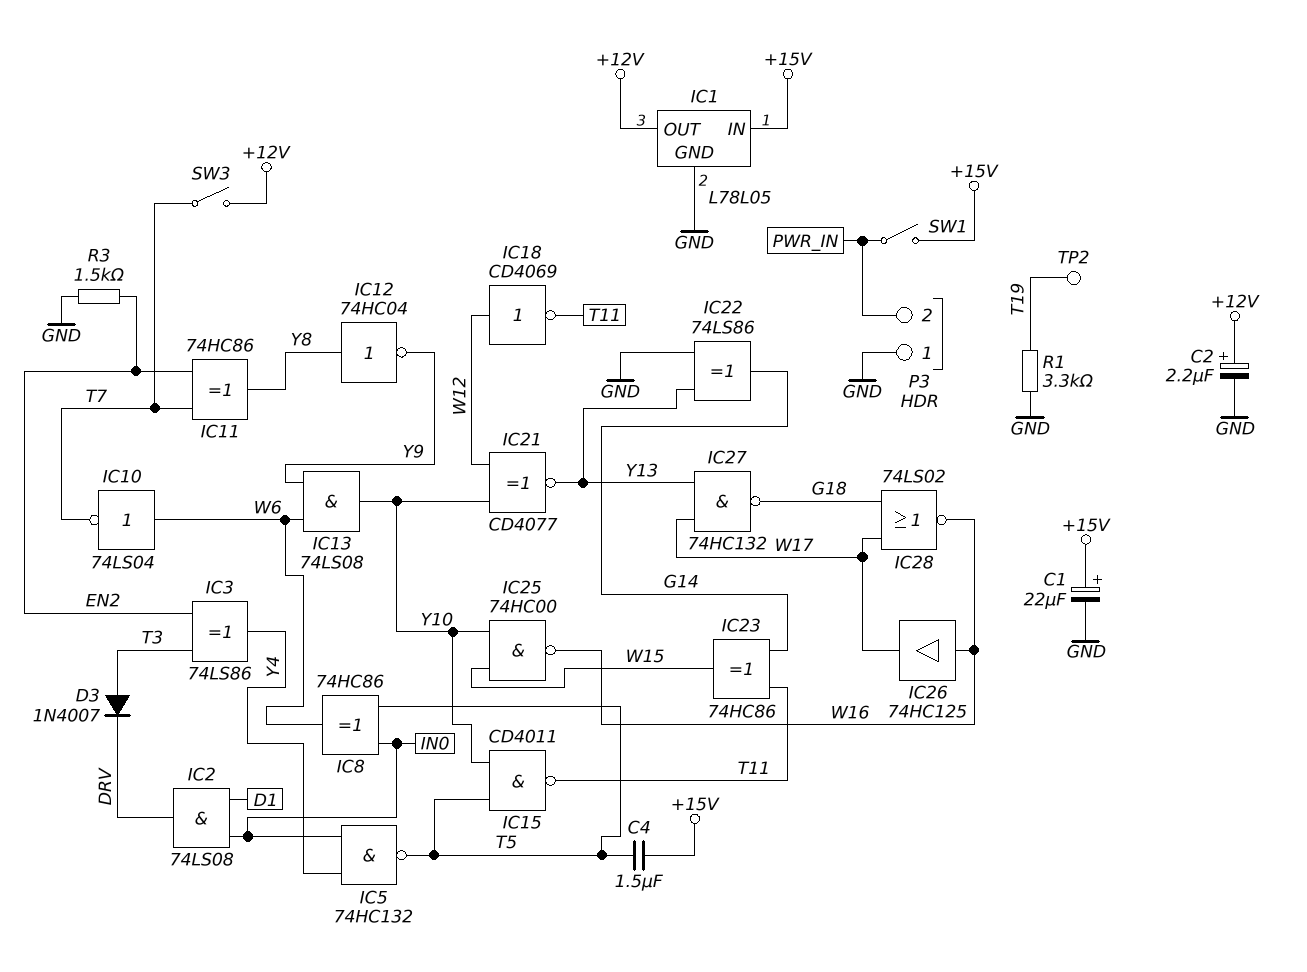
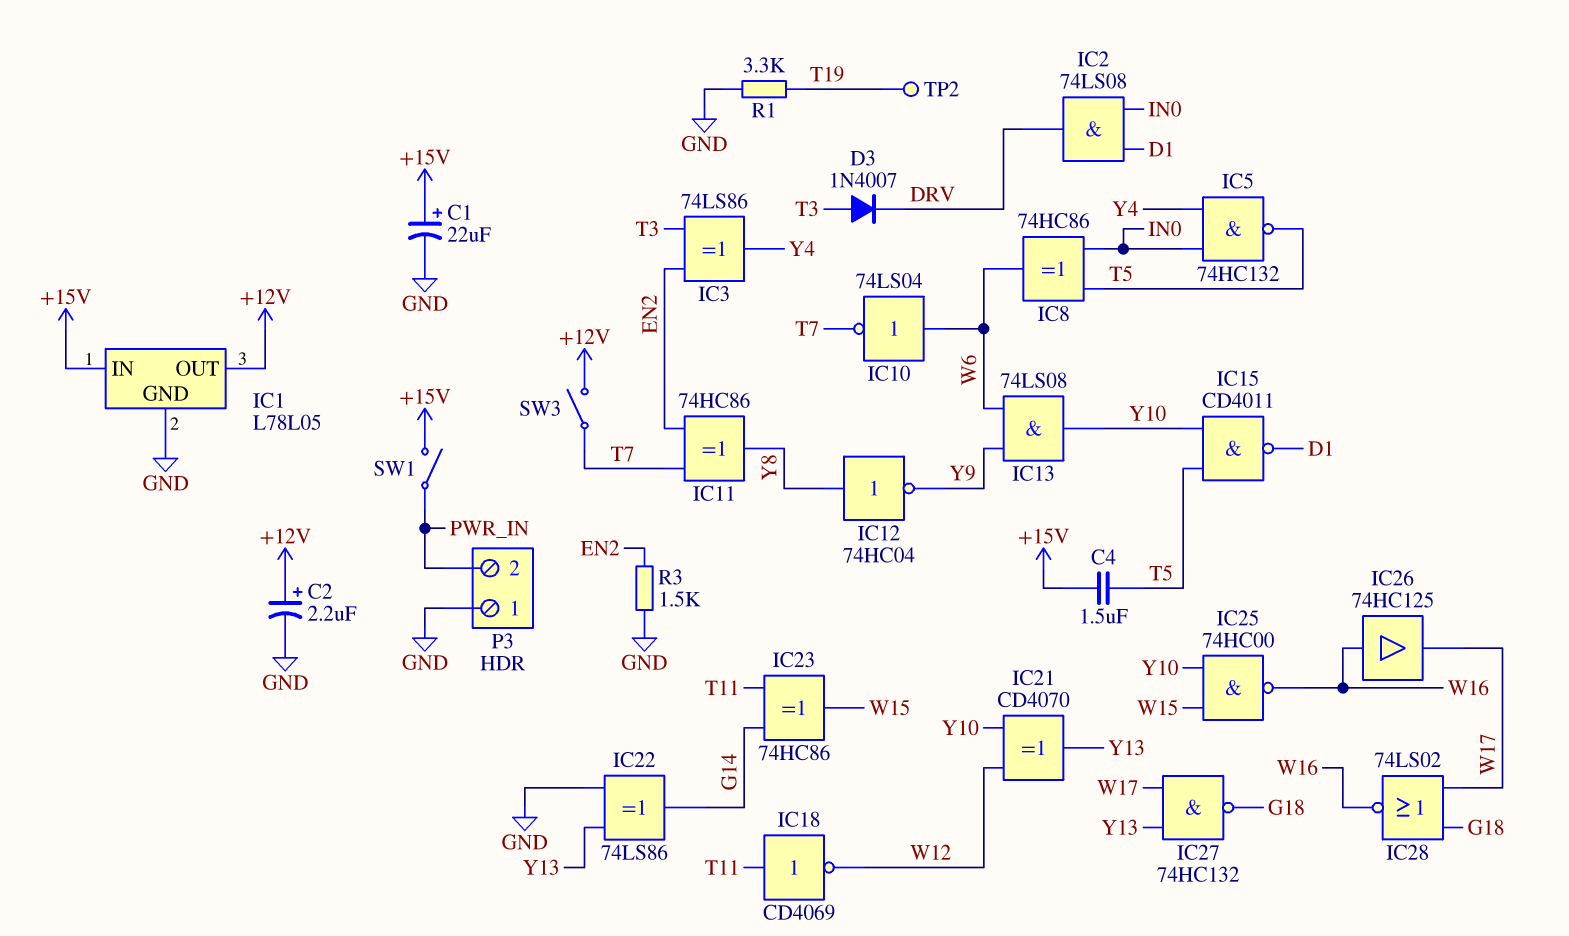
IC15: NAND CD4011 (in T5, in Y10, out T11) -> NAND CD4011 (in T5, in Y10, out D1)
IC18: NOT CD4069 (in W12, out T11) -> NOT CD4069 (in T11, out W12)
IC21: XNOR CD4077 (in W12, in Y10, out Y13) -> XOR CD4070 (in W12, in Y10, out Y13)

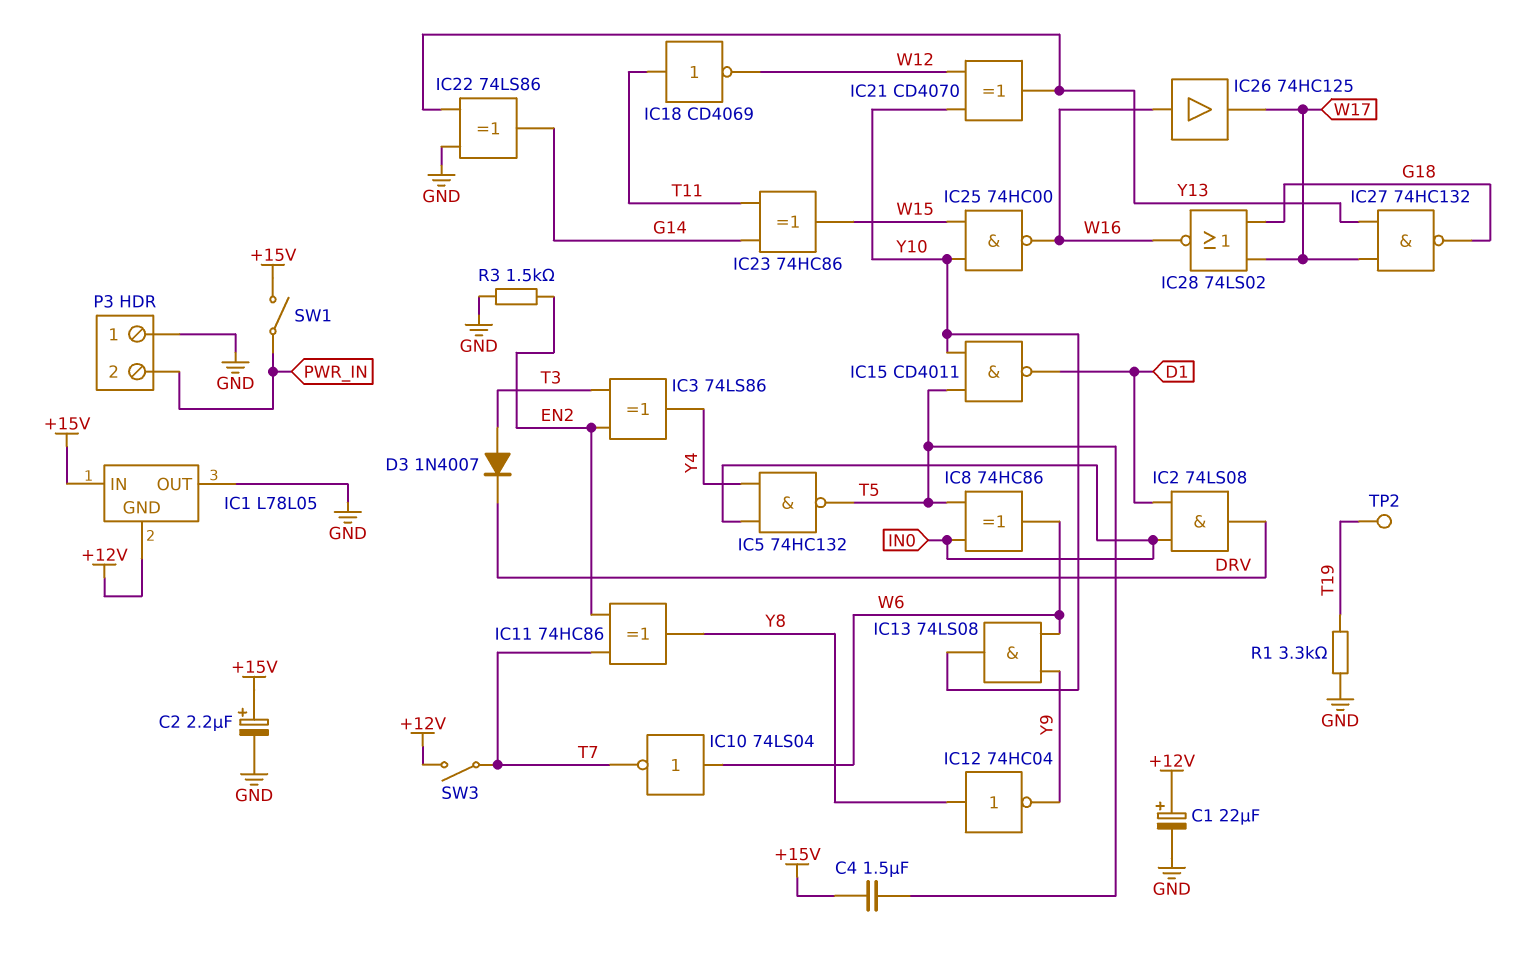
C1: 22uF (plus +15V, minus GND) -> 22uF (plus +12V, minus GND)
C2: 2.2uF (plus +12V, minus GND) -> 2.2uF (plus +15V, minus GND)
IC1 pin GND: GND -> +12V
IC1 pin OUT: +12V -> GND

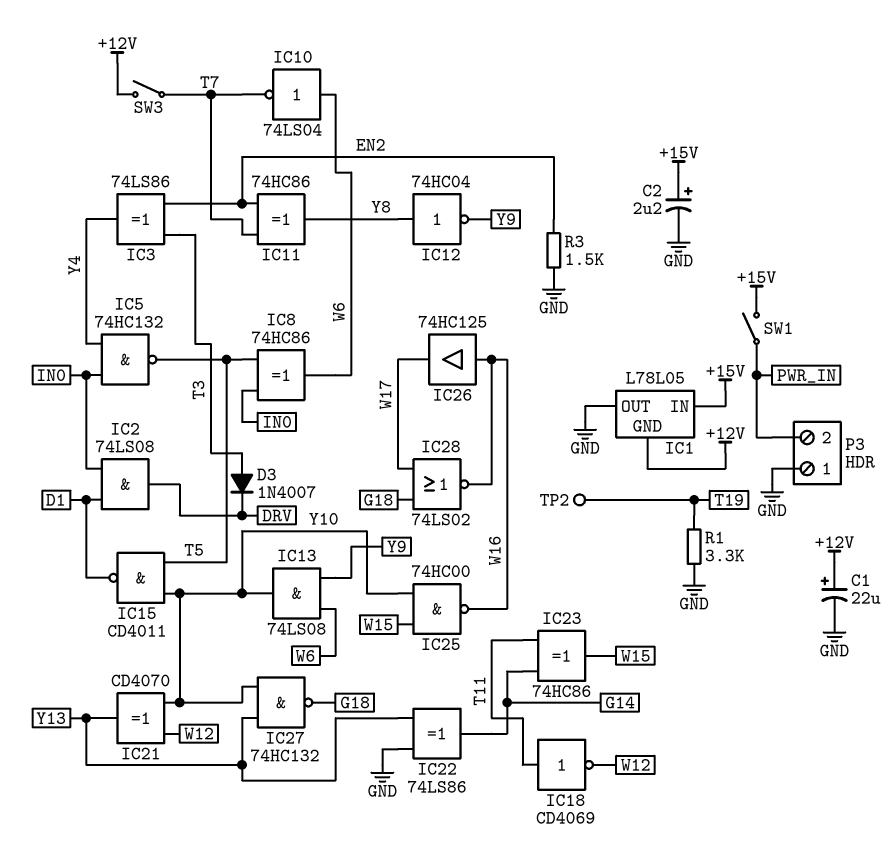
C4: 1.5uF (+15V, T5) -> none
IC27: NAND 74HC132 (in W17, in Y13, out G18) -> NAND 74HC132 (in Y10, in Y13, out G18)

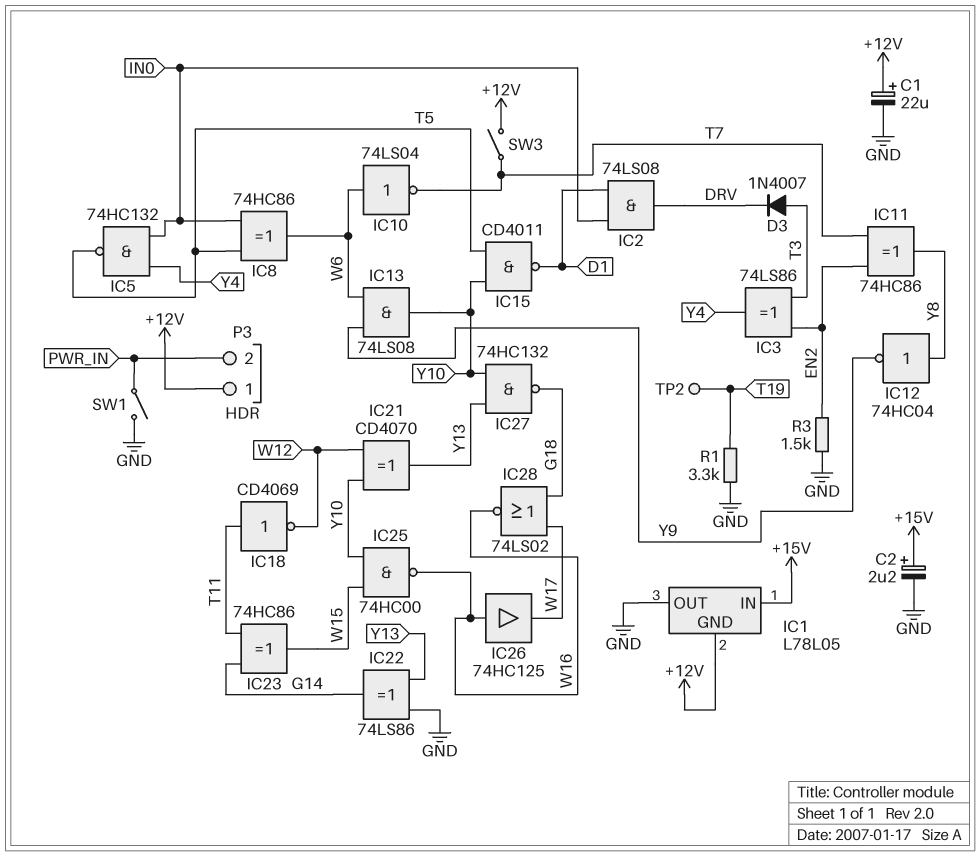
P3 pin 1: GND -> +12V
SW1: switch (+15V, PWR_IN) -> switch (GND, PWR_IN)

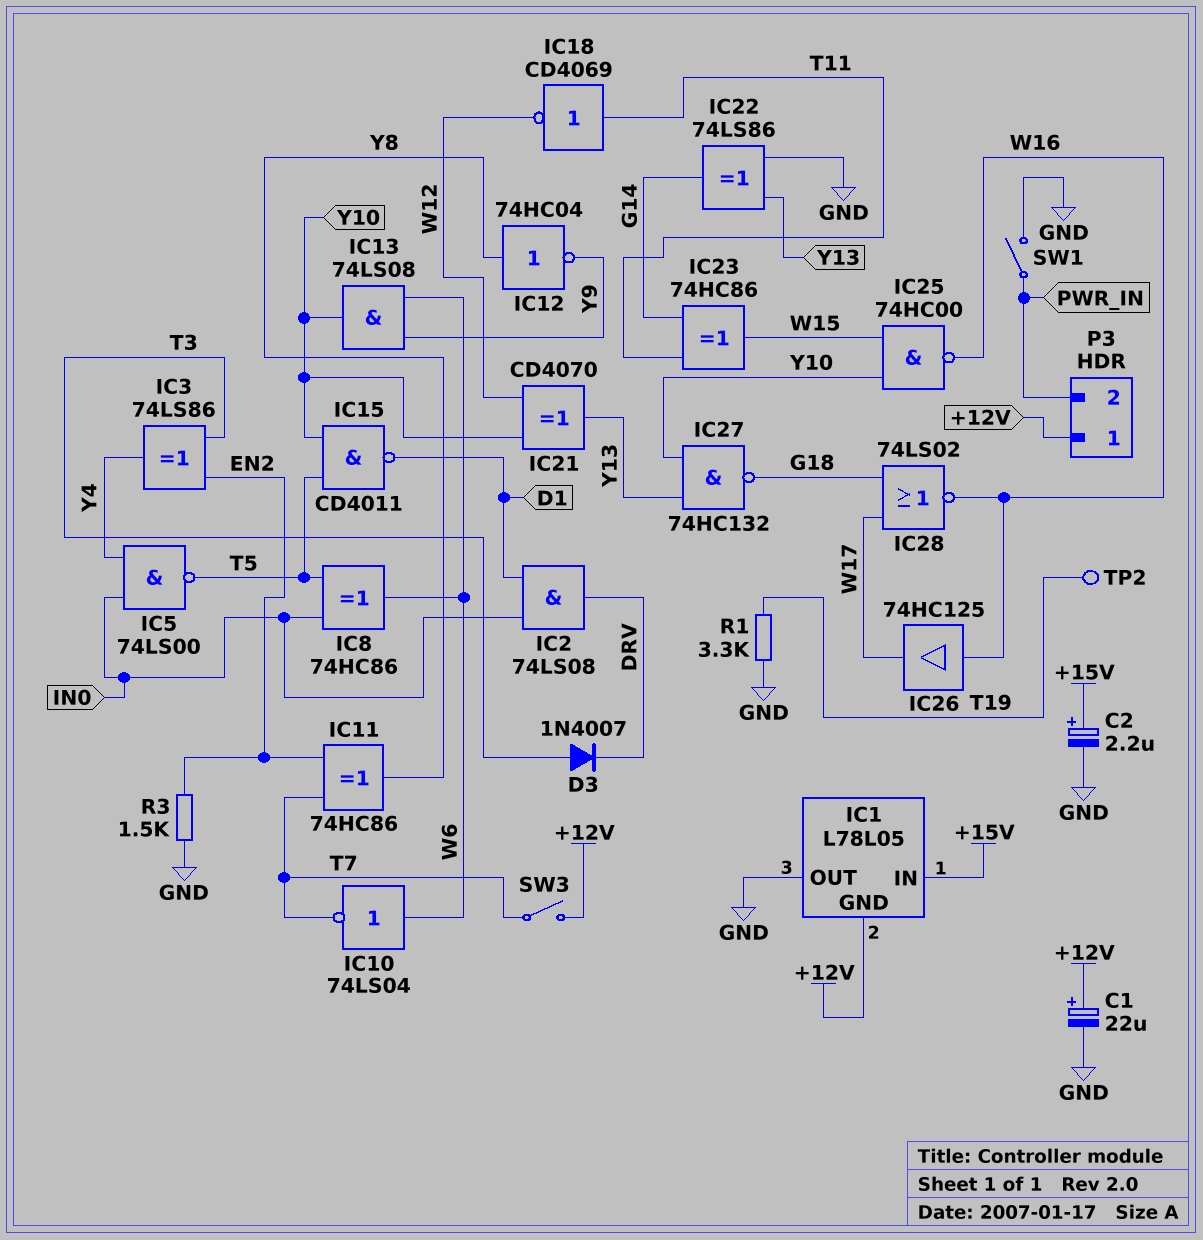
IC5: NAND 74HC132 (in IN0, in Y4, out T5) -> NAND 74LS00 (in IN0, in Y4, out T5)

